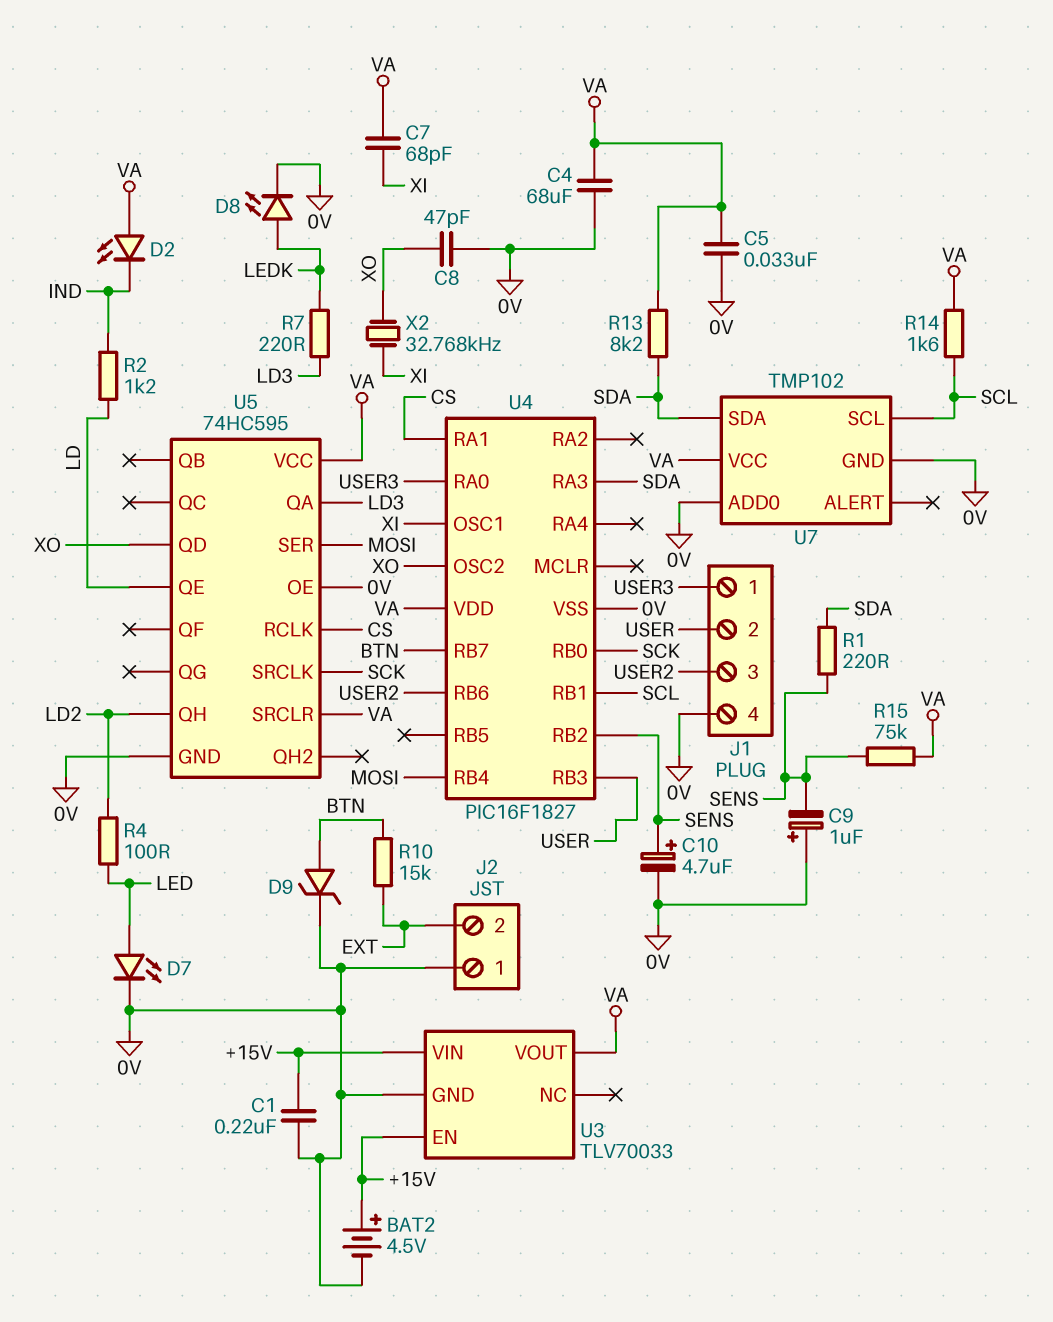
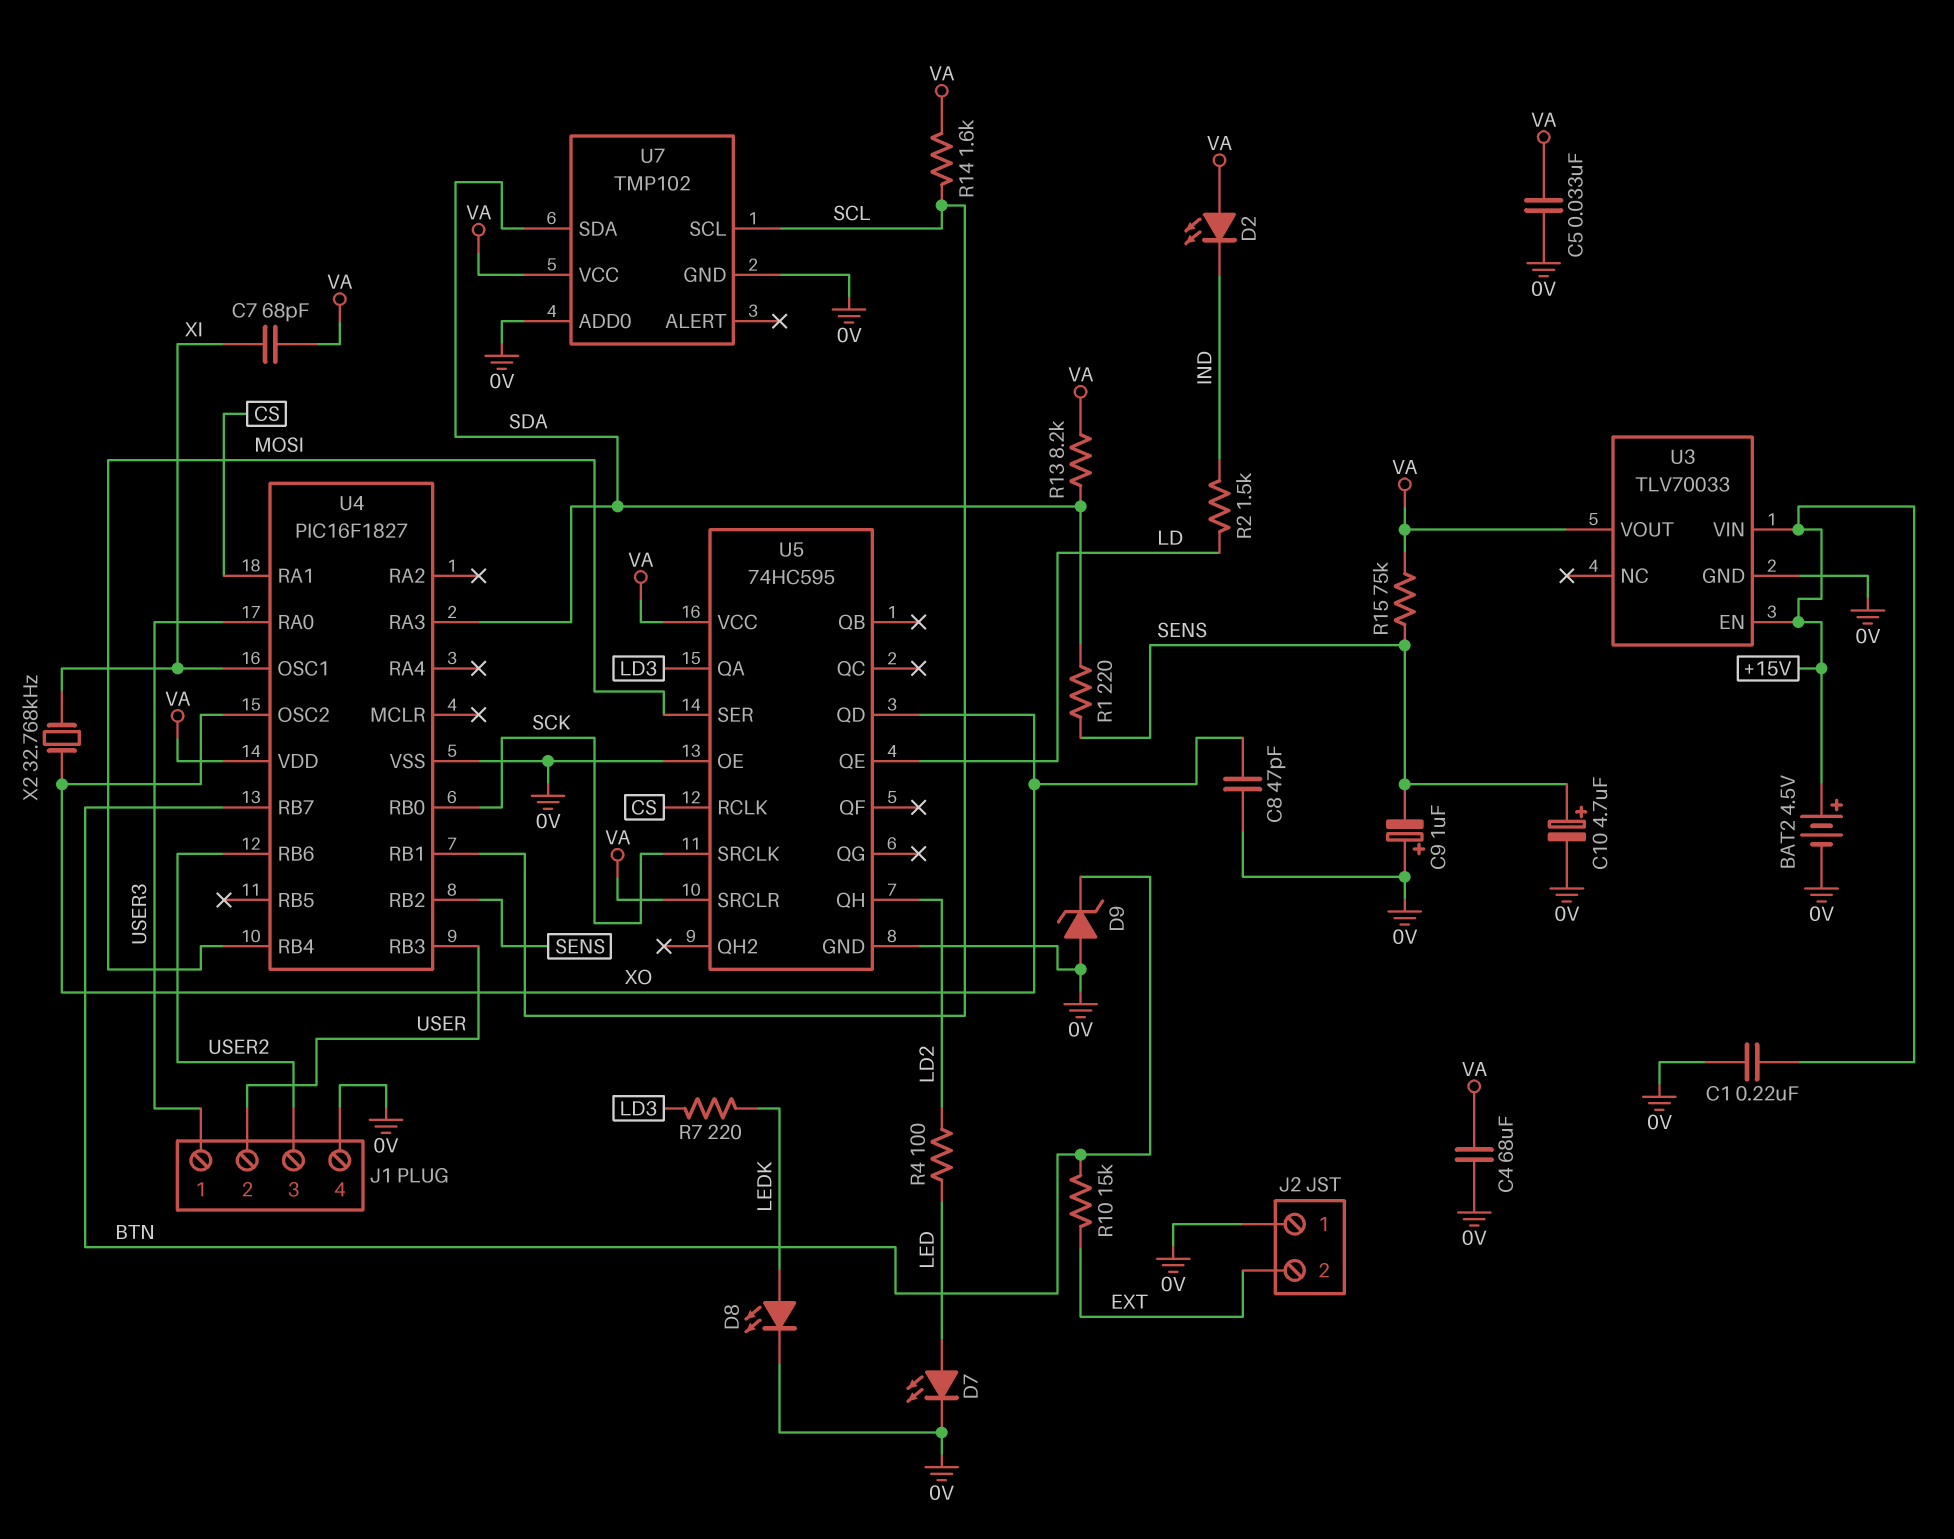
D9: zener (A BTN, K 0V) -> zener (A 0V, K BTN)
R2: 1.2k (IND, LD) -> 1.5k (IND, LD)

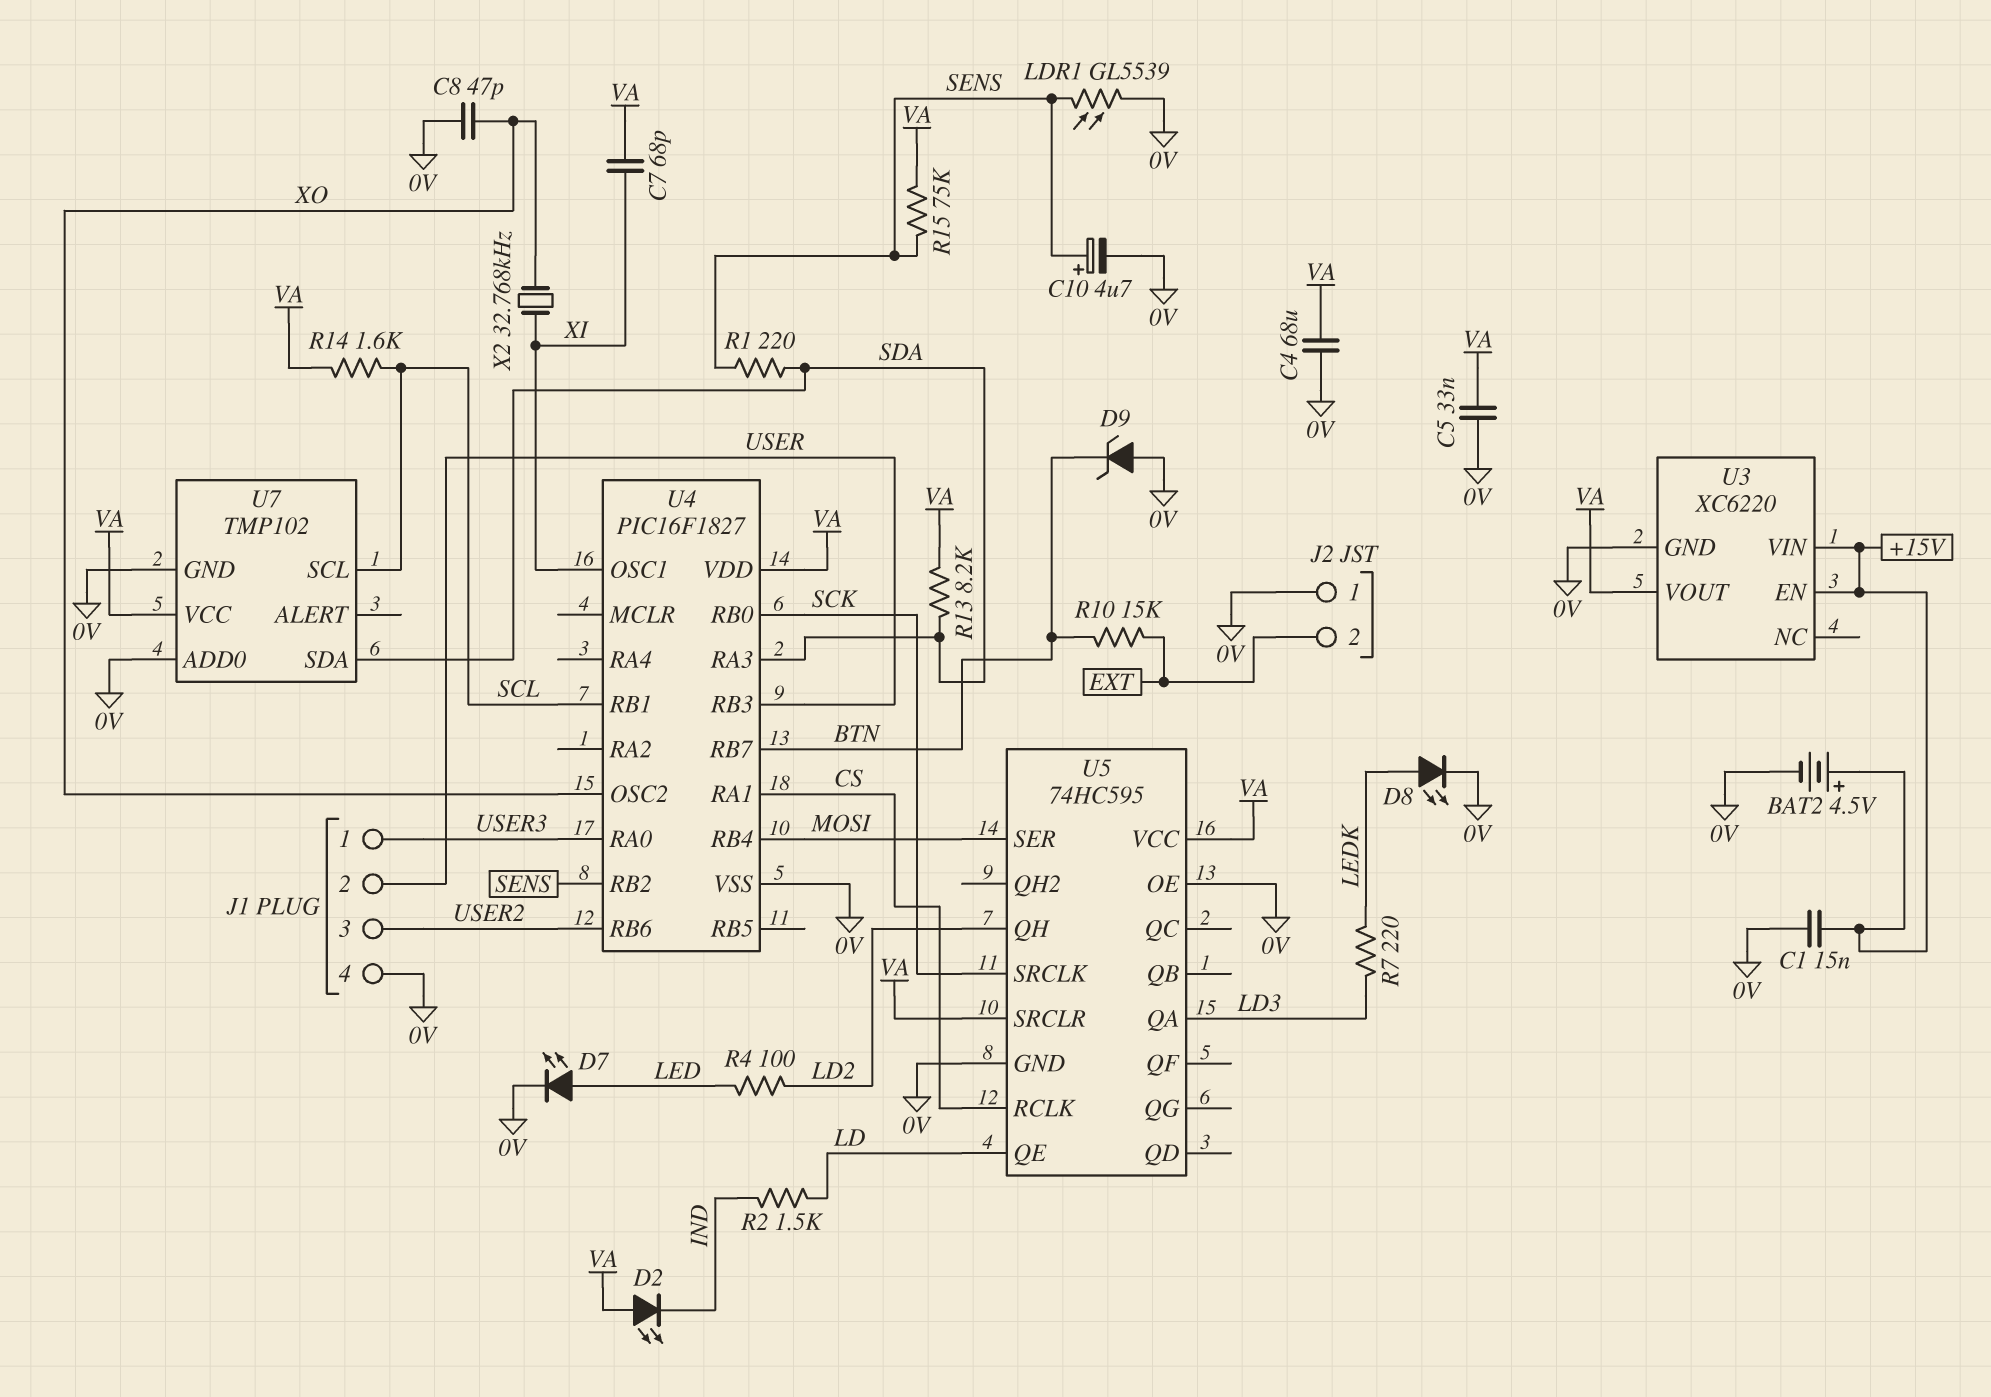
C1: 220nF (+15V, 0V) -> 15nF (+15V, 0V)
C9: 1uF (plus 0V, minus SENS) -> none
LDR1: none -> GL5539 (0V, SENS)
U3: TLV70033 -> XC6220
U5 pin QD: XO -> none

